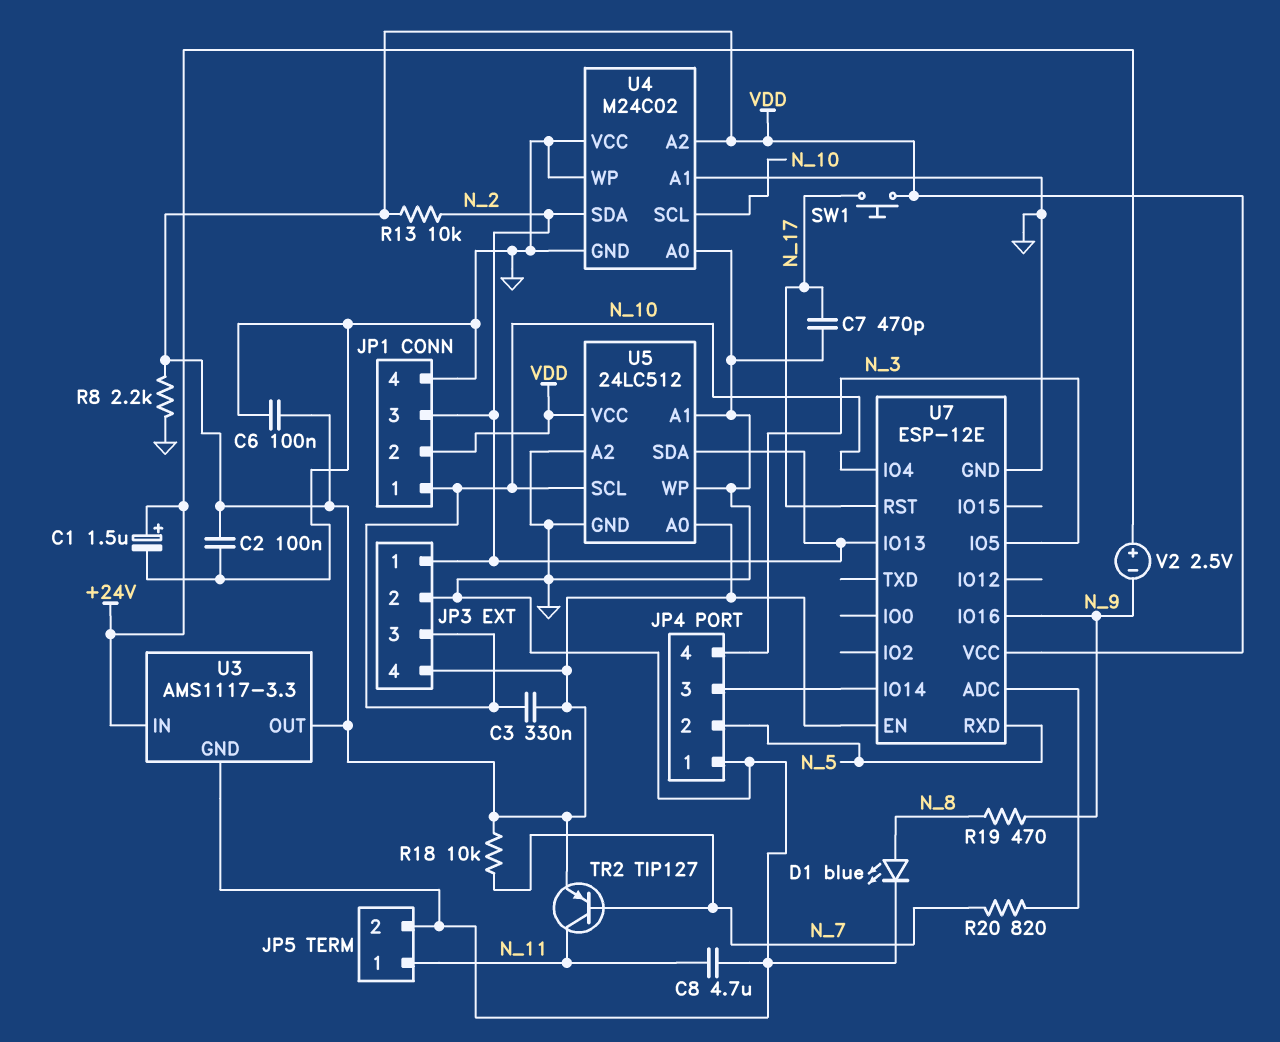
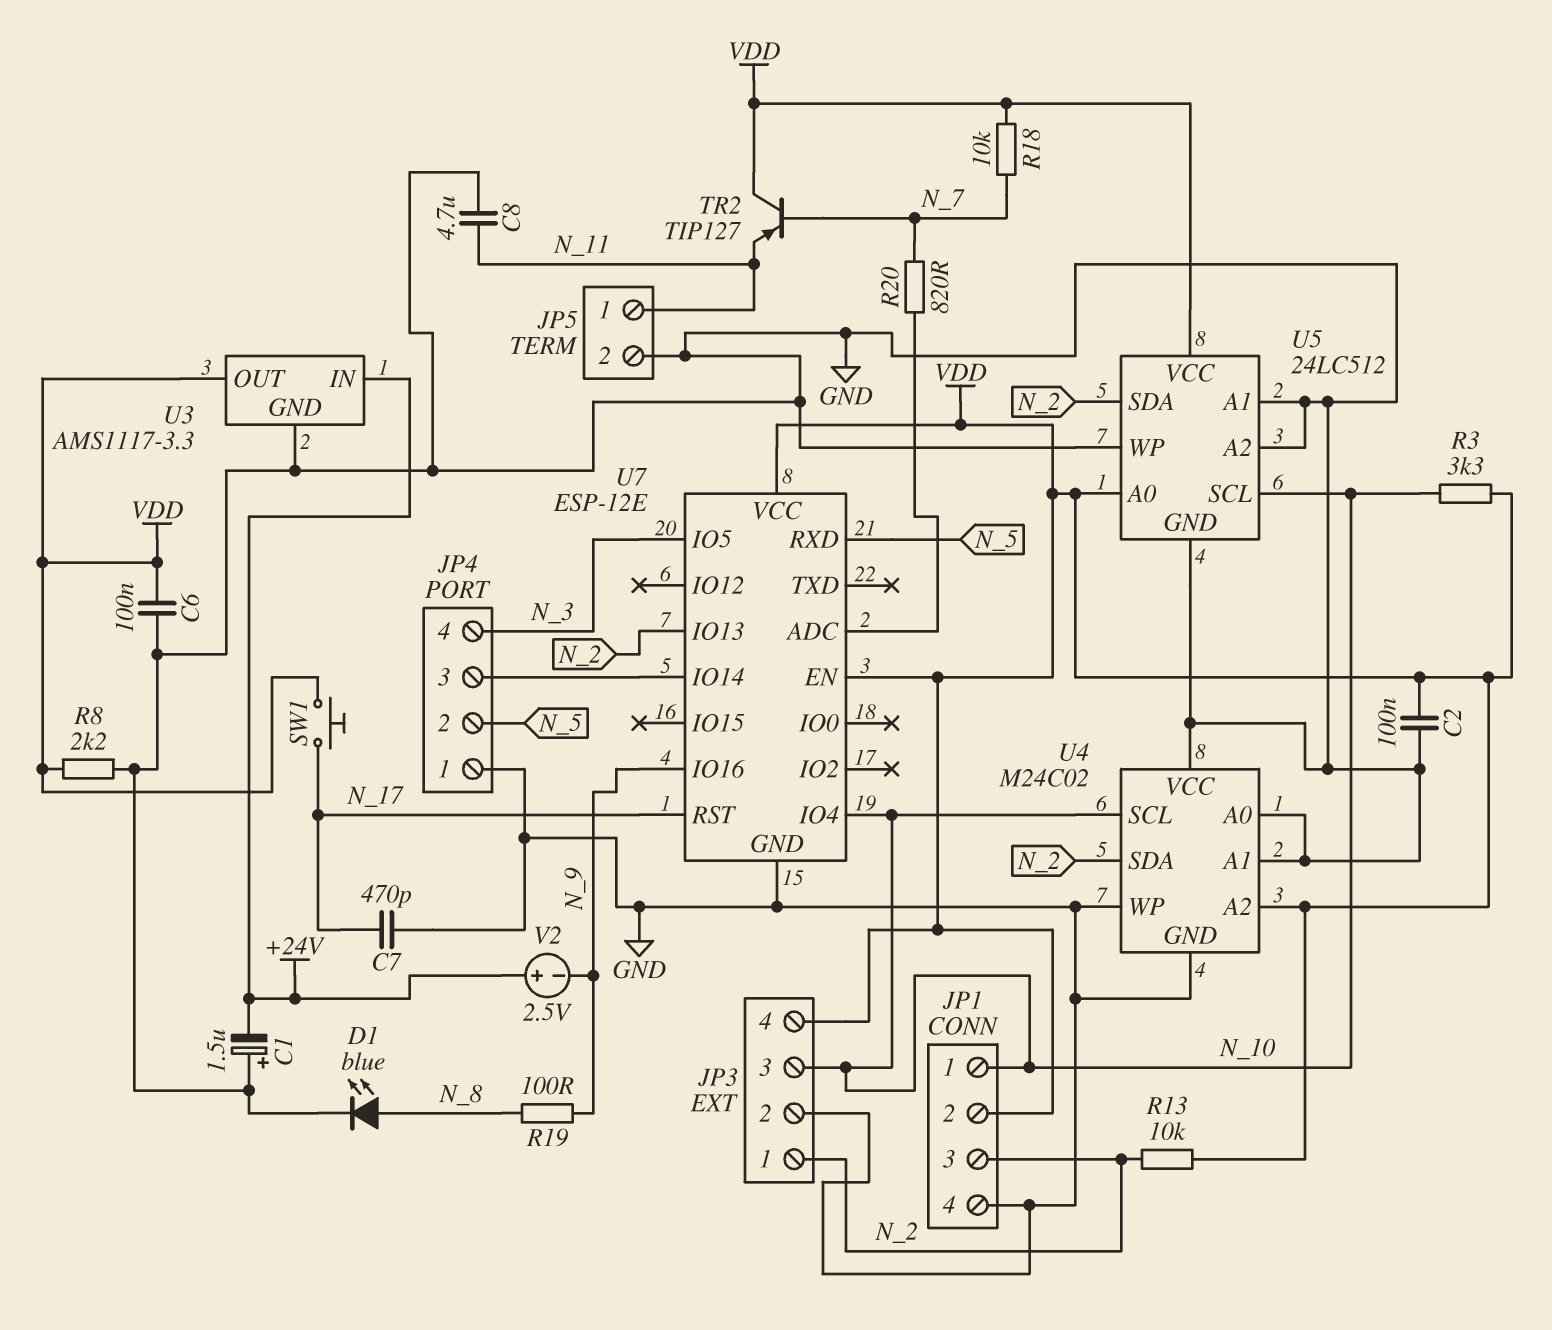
C1: 1.5uF (plus +24V, minus GND) -> 1.5uF (plus GND, minus +24V)
C3: 330nF (N_10, VDD) -> none
R3: none -> 3.3k (N_10, VDD)
R19: 470 (N_8, N_9) -> 100 (N_8, N_9)
TR2: PNP TIP127 (B N_7, C N_11, E VDD) -> PNP TIP127 (B N_7, C VDD, E N_11)

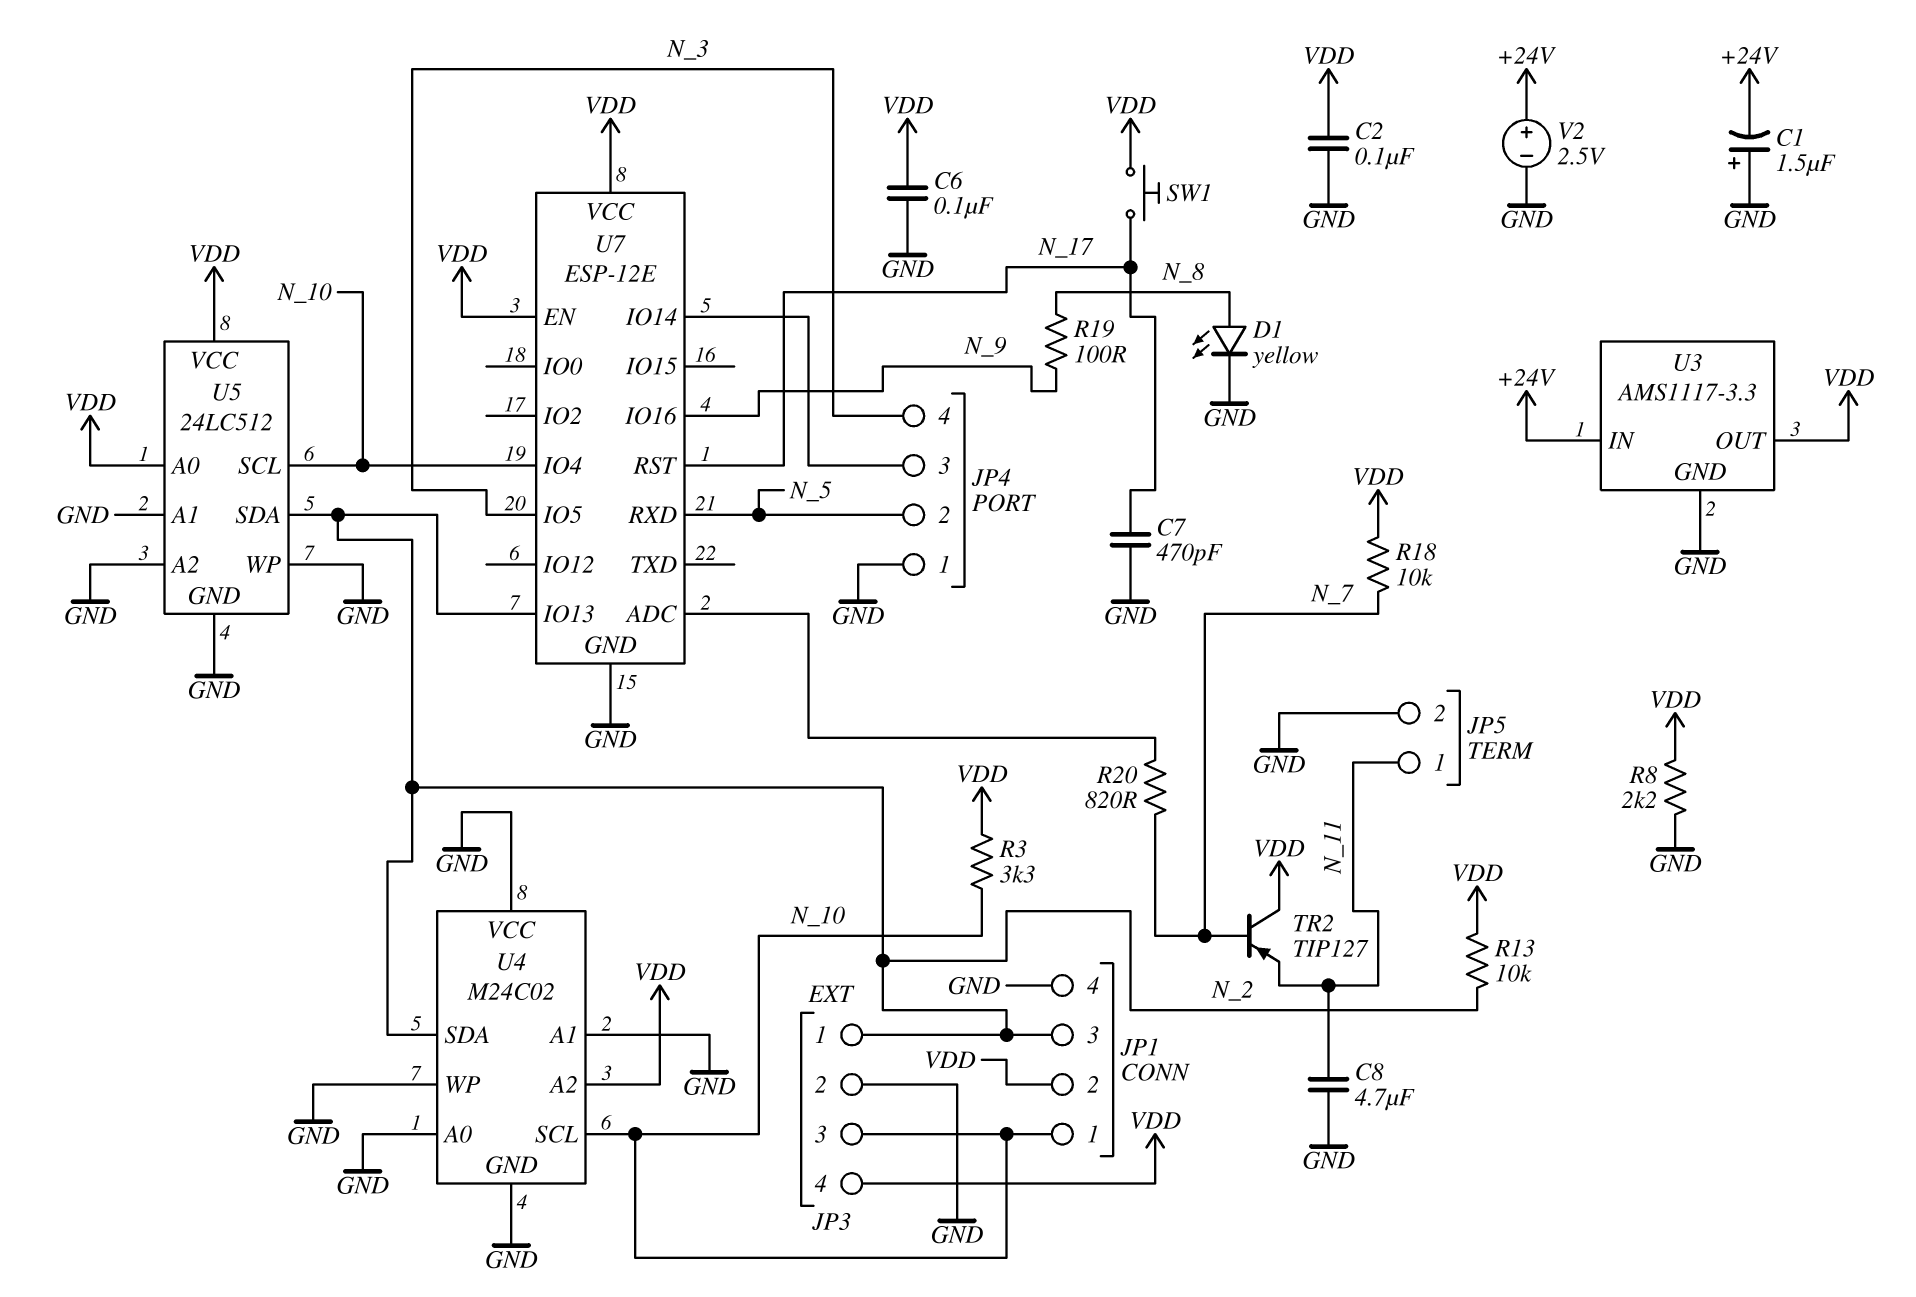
D1: LED blue (A N_8, K GND) -> LED yellow (A N_8, K GND)
V2: 2.5V (plus +24V, minus N_9) -> 2.5V (plus +24V, minus GND)

